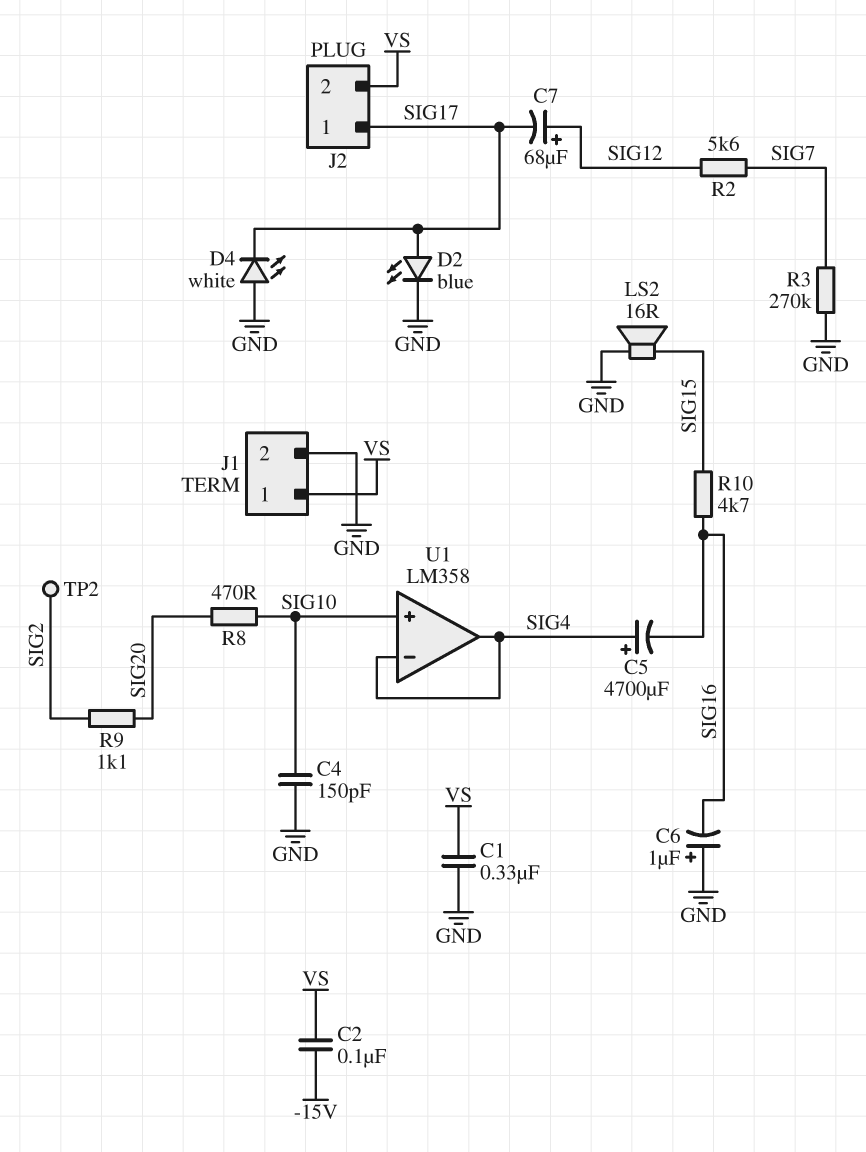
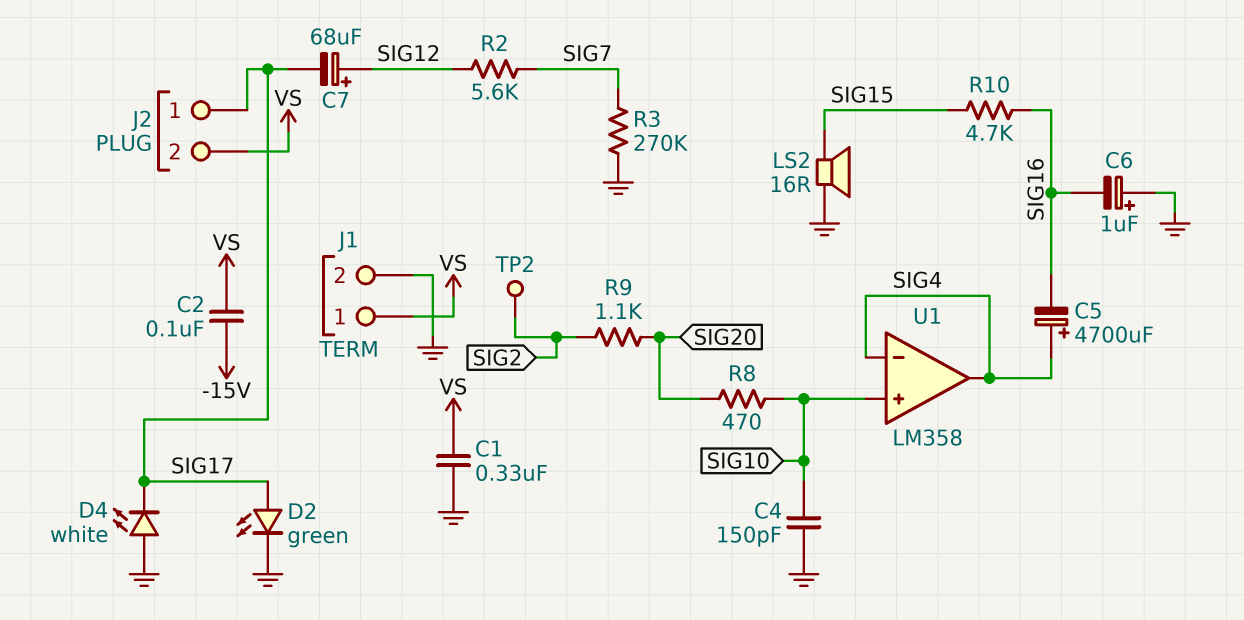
D2: LED blue (A SIG17, K GND) -> LED green (A SIG17, K GND)

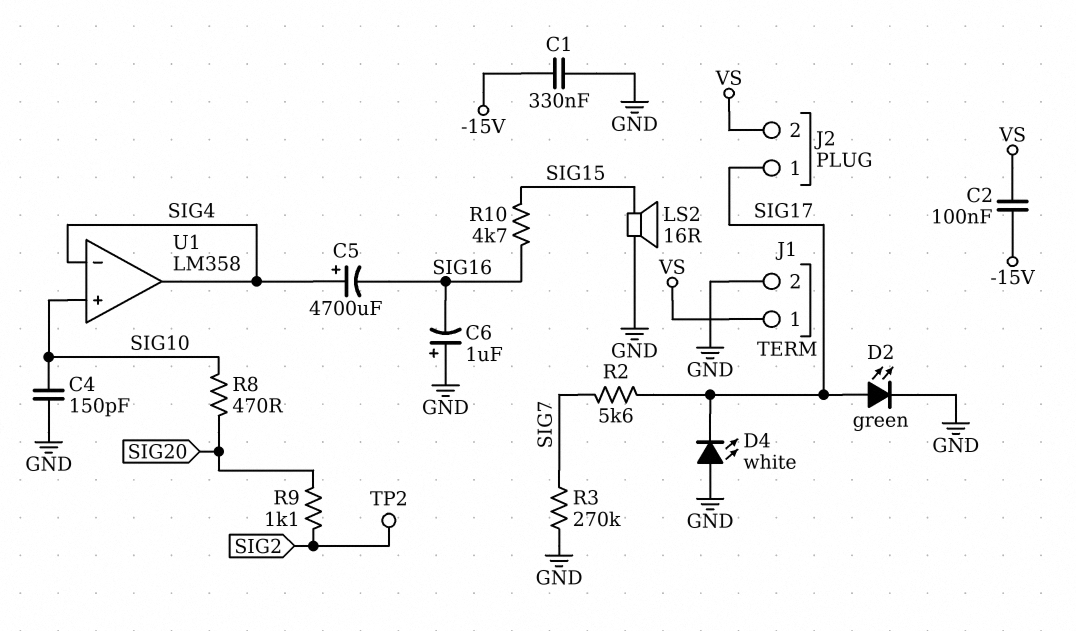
C1: 330nF (GND, VS) -> 330nF (-15V, GND)
C7: 68uF (plus SIG12, minus SIG17) -> none
R2: 5.6k (SIG7, SIG12) -> 5.6k (SIG7, SIG17)

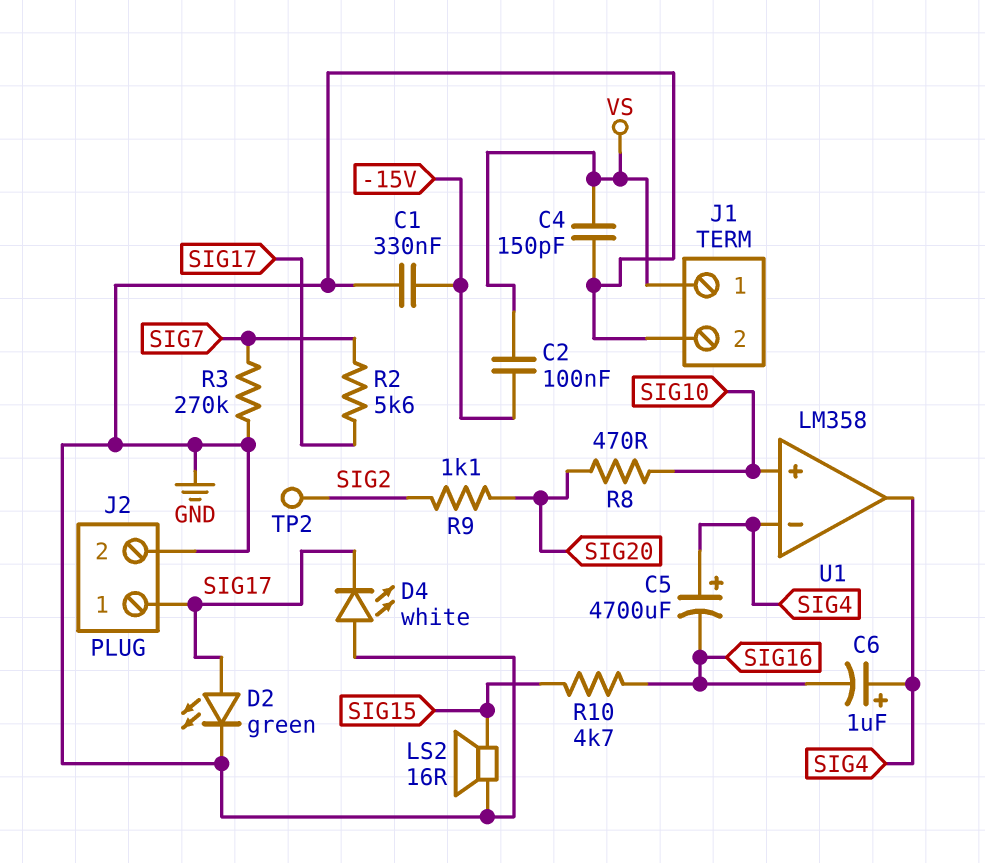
C4: 150pF (GND, SIG10) -> 150pF (GND, VS)
C6: 1uF (plus GND, minus SIG16) -> 1uF (plus SIG4, minus SIG16)
J2 pin 2: VS -> GND

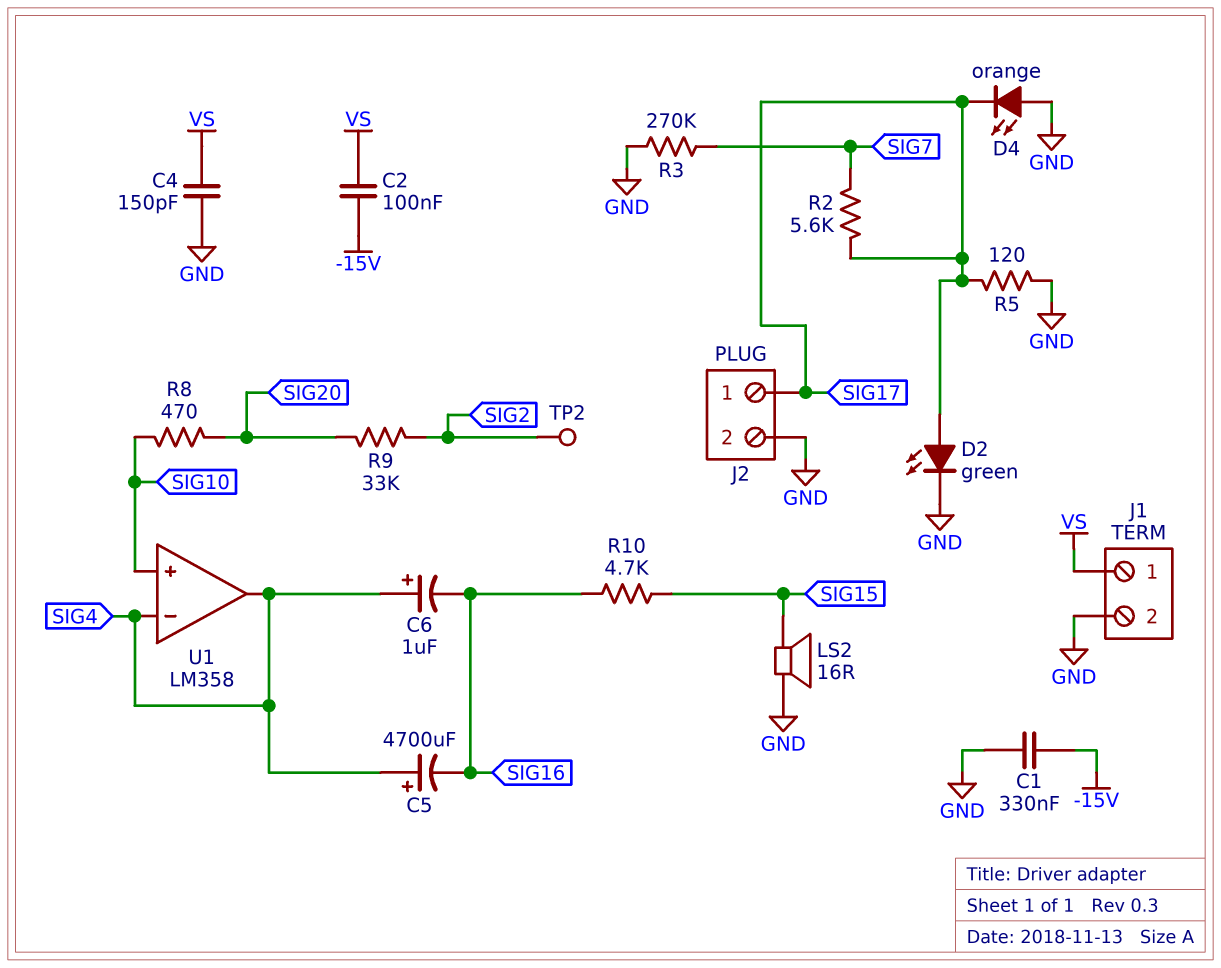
D4: LED white (A GND, K SIG17) -> LED orange (A GND, K SIG17)
R5: none -> 120 (GND, SIG17)
R9: 1.1k (SIG2, SIG20) -> 33k (SIG2, SIG20)

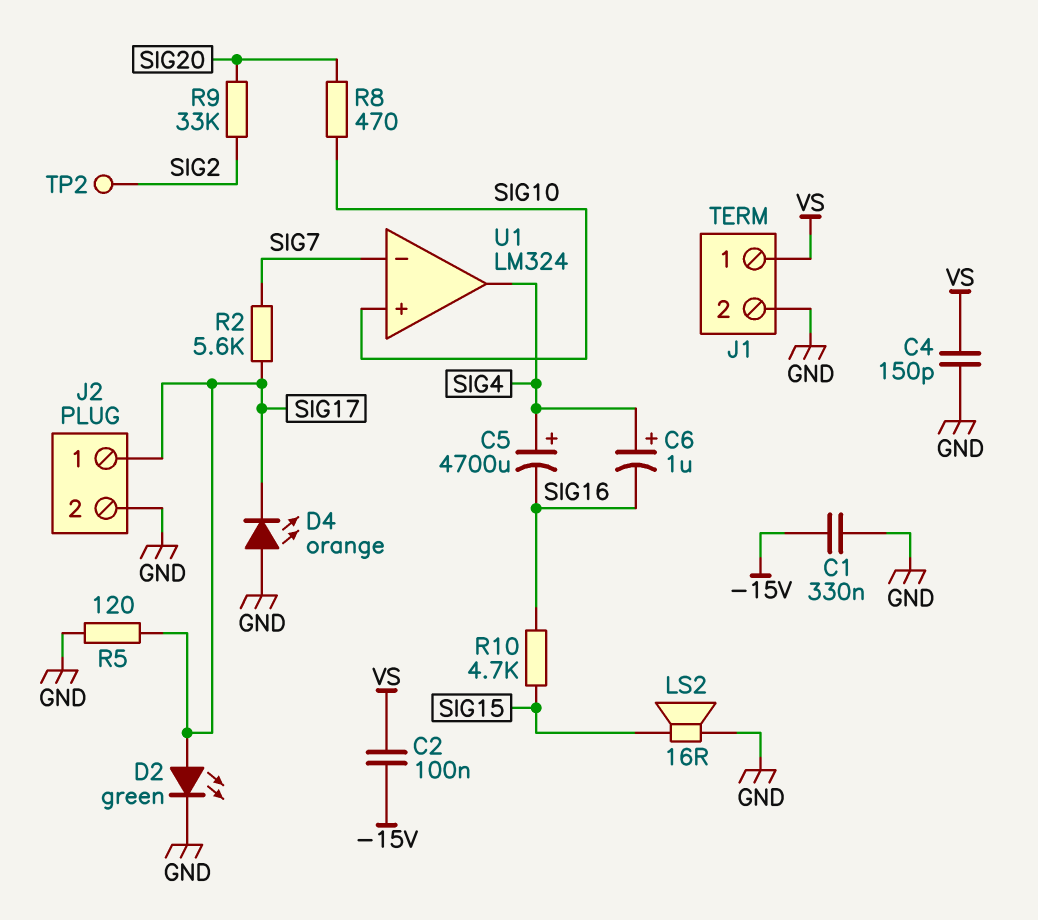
R3: 270k (GND, SIG7) -> none
U1: LM358 -> LM324
U1 pin in-: SIG4 -> SIG7

